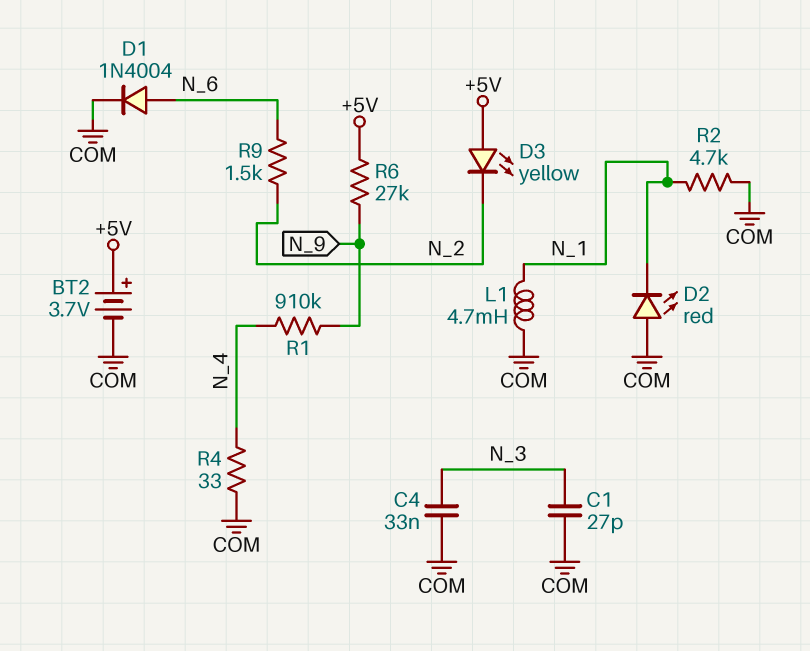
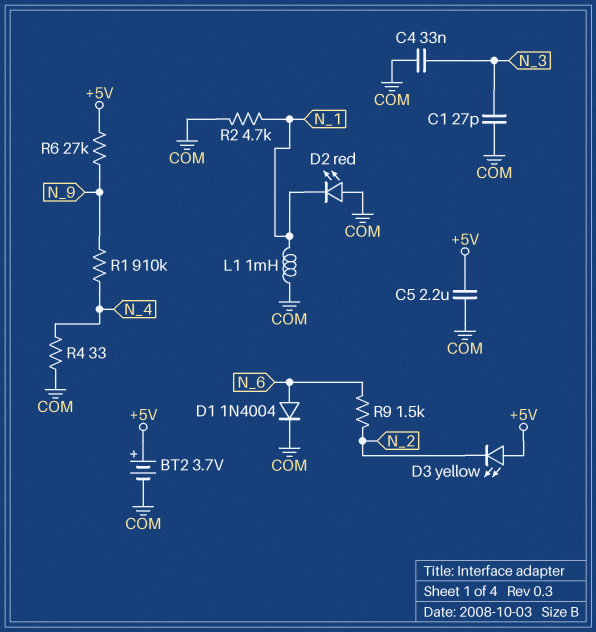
C5: none -> 2.2uF (+5V, COM)
L1: 4.7mH (COM, N_1) -> 1mH (COM, N_1)

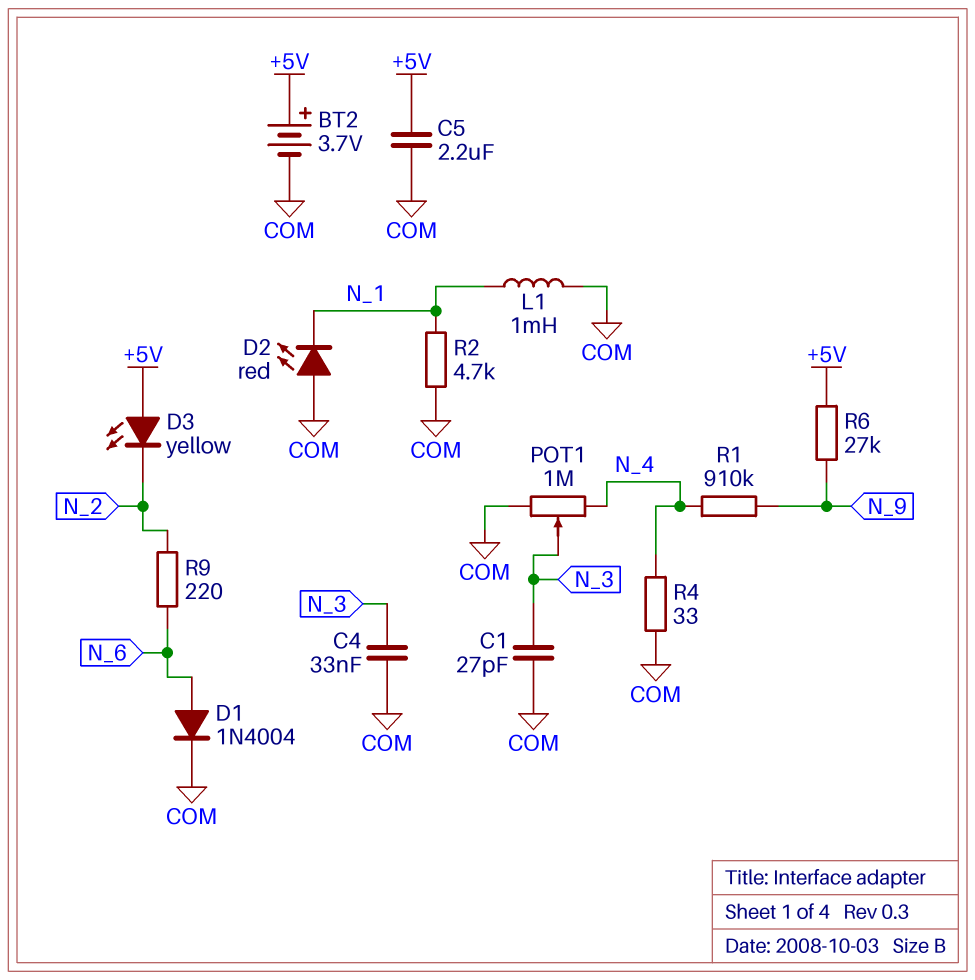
POT1: none -> 1M (COM, N_4, wiper N_3)
R9: 1.5k (N_2, N_6) -> 220 (N_2, N_6)

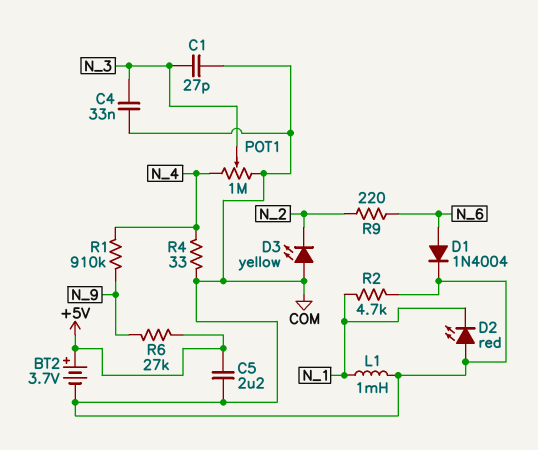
D3: LED yellow (A +5V, K N_2) -> LED yellow (A COM, K N_2)

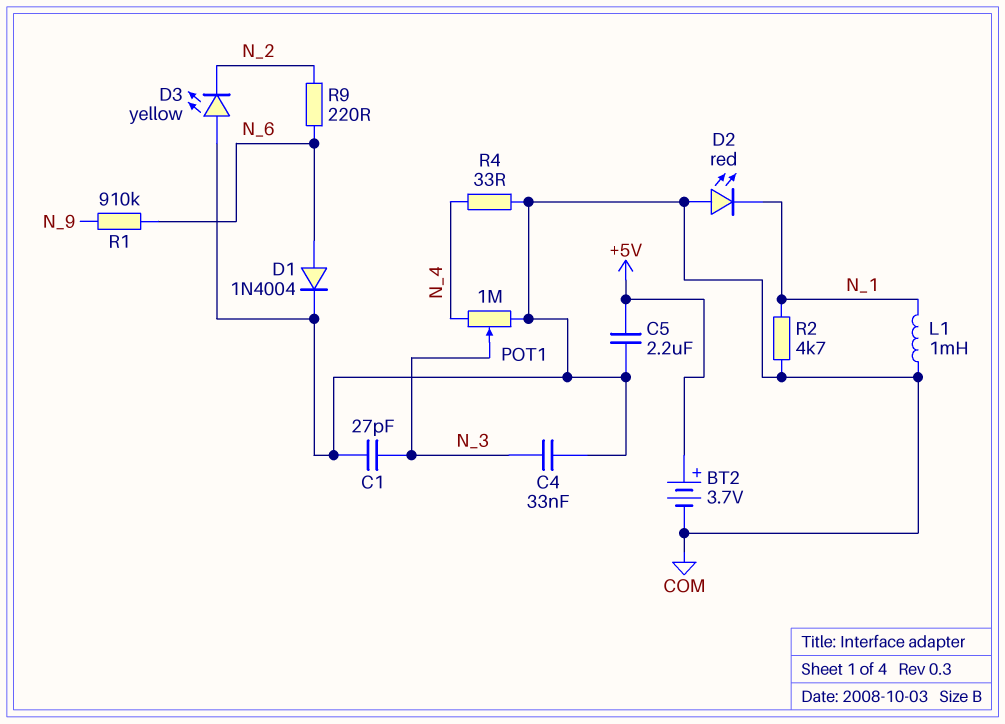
R1: 910k (N_4, N_9) -> 910k (N_6, N_9)
R6: 27k (+5V, N_9) -> none

